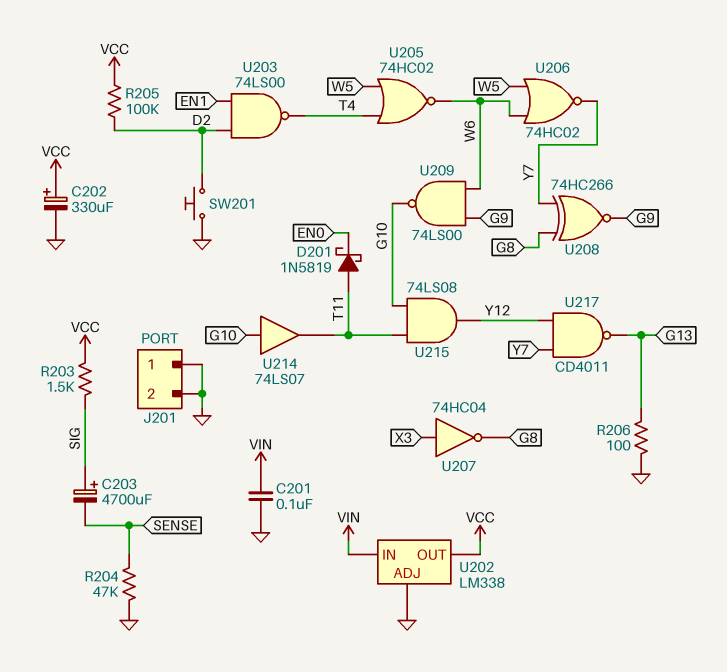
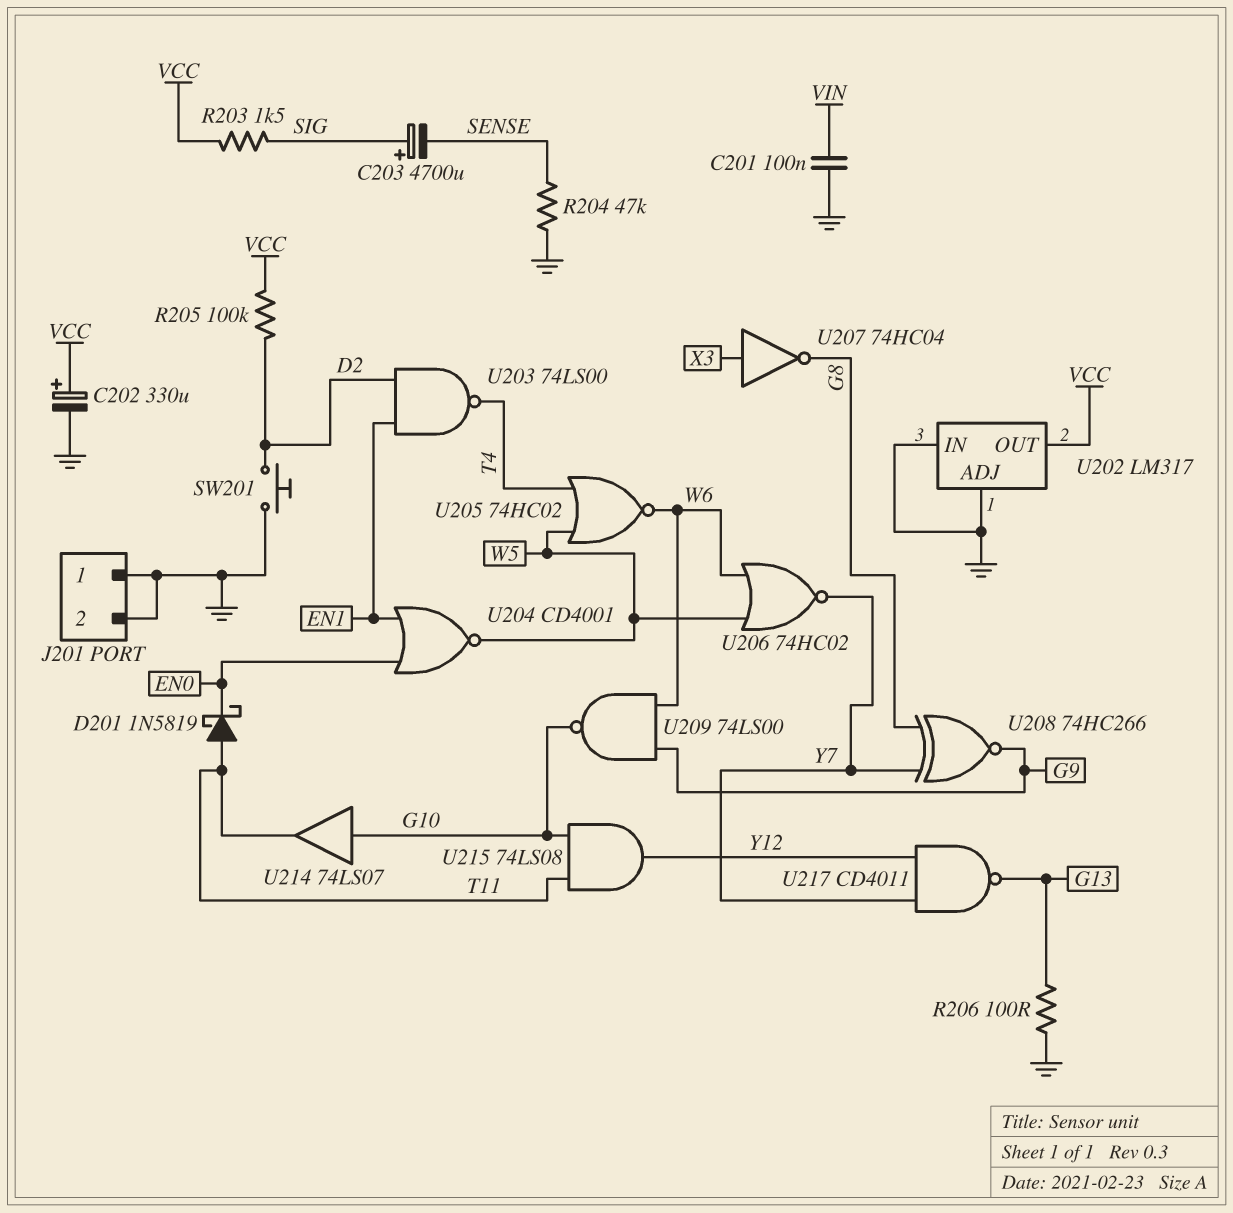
U202: LM338 -> LM317
U202 pin IN: VIN -> GND
U204: none -> NOR CD4001 (in EN0, in EN1, out W5)

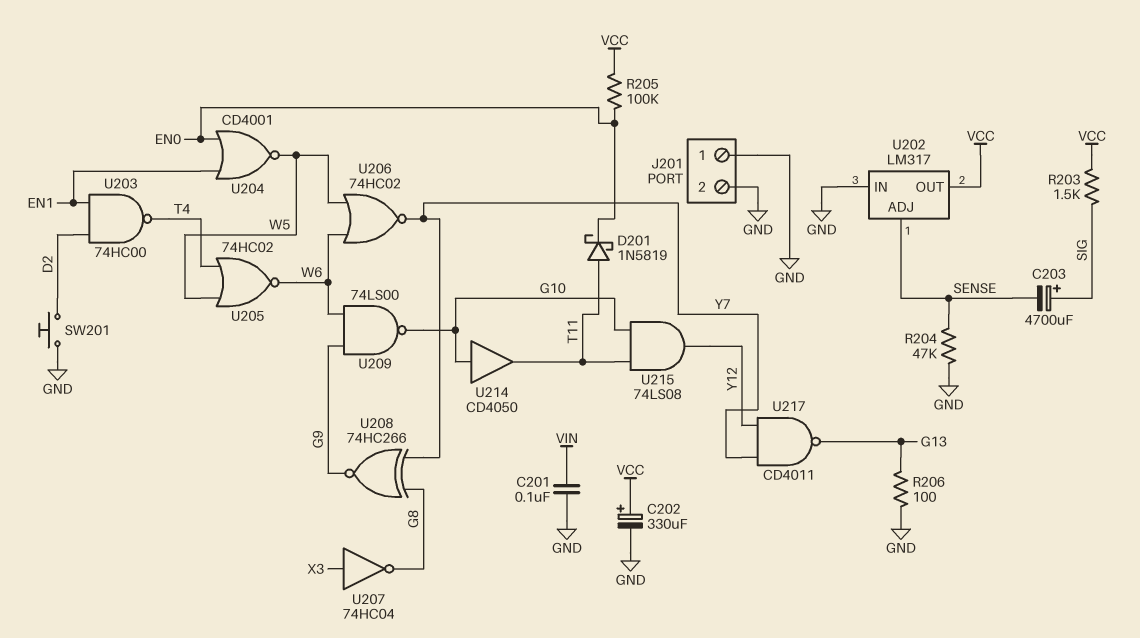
R205: 100k (D2, VCC) -> 100k (EN0, VCC)
U202 pin ADJ: GND -> SENSE
U203: NAND 74LS00 (in D2, in EN1, out T4) -> NAND 74HC00 (in D2, in EN1, out T4)
U214: buffer 74LS07 (in G10, out T11) -> buffer CD4050 (in G10, out T11)

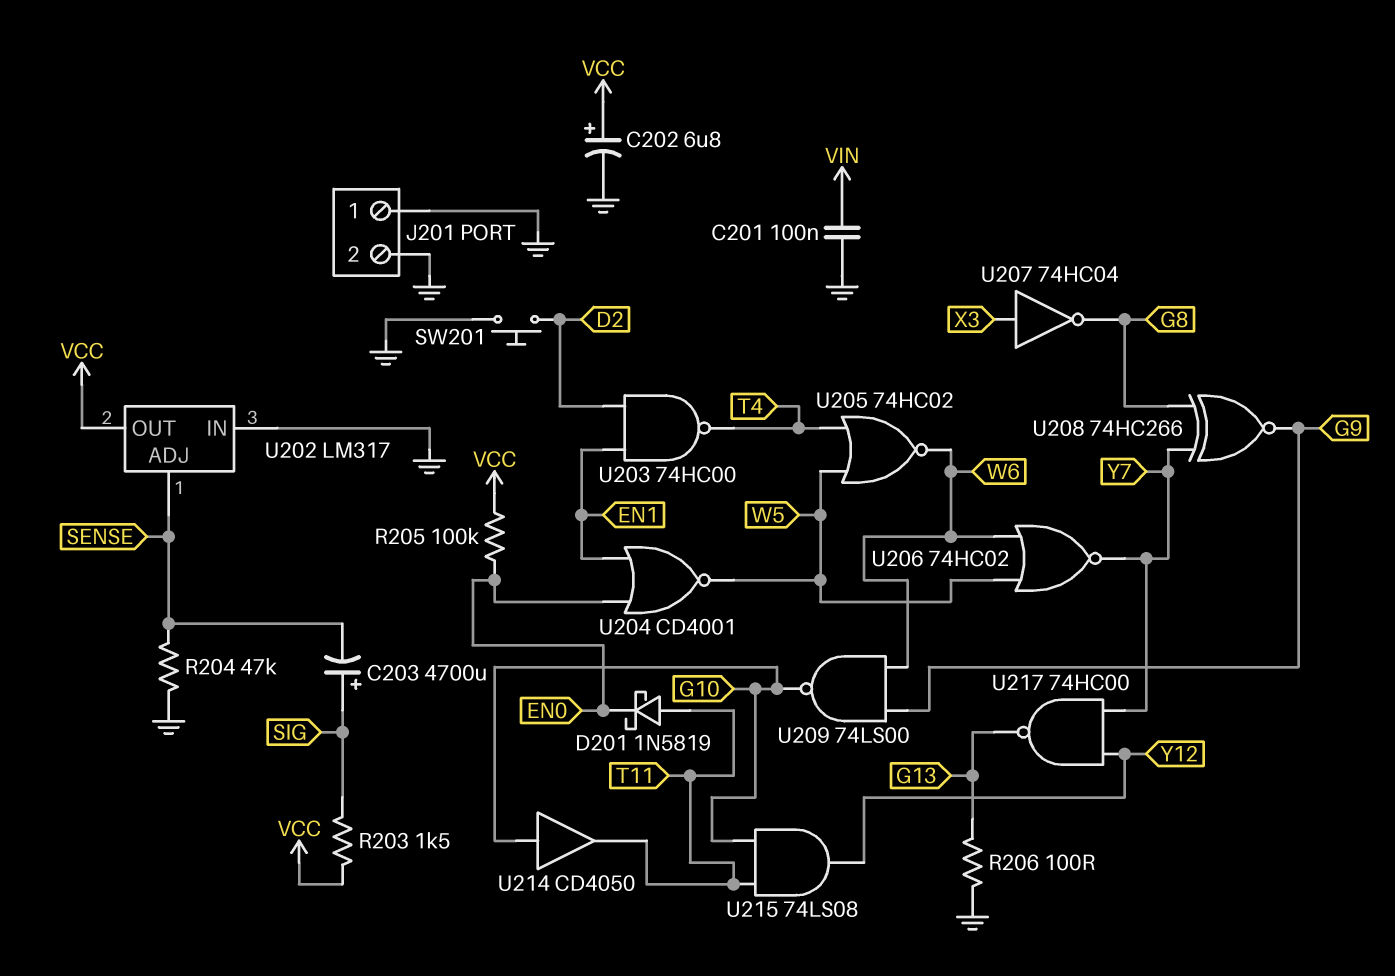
C202: 330uF (plus VCC, minus GND) -> 6.8uF (plus VCC, minus GND)
U217: NAND CD4011 (in Y7, in Y12, out G13) -> NAND 74HC00 (in Y7, in Y12, out G13)

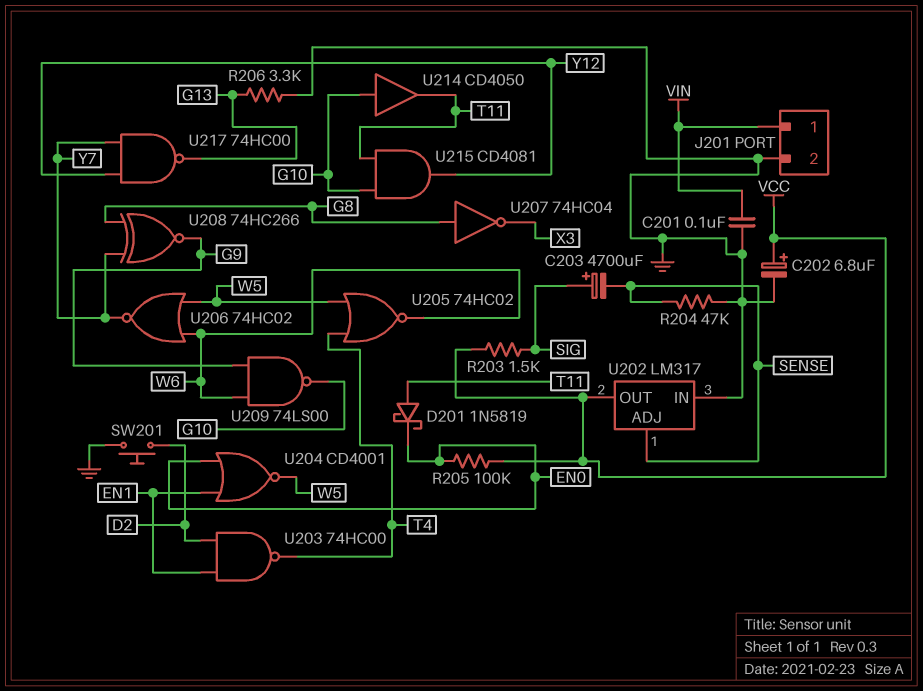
J201 pin 1: GND -> VIN
R206: 100 (G13, GND) -> 3.3k (G13, GND)
U207: NOT 74HC04 (in X3, out G8) -> NOT 74HC04 (in G8, out X3)
U215: AND 74LS08 (in G10, in T11, out Y12) -> AND CD4081 (in G10, in T11, out Y12)

